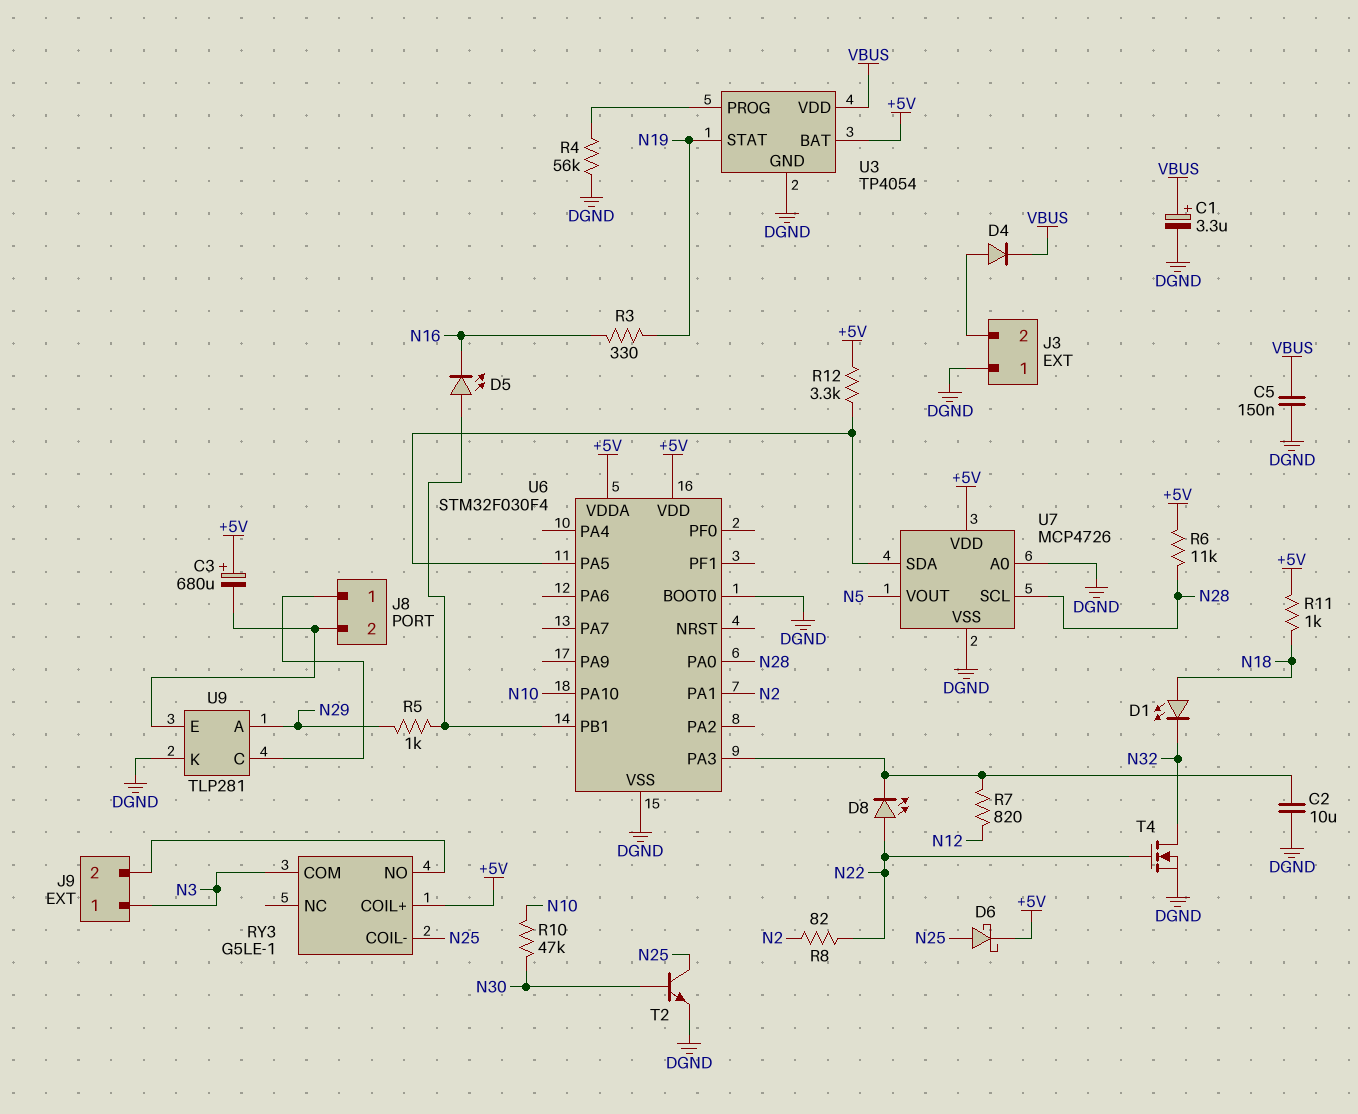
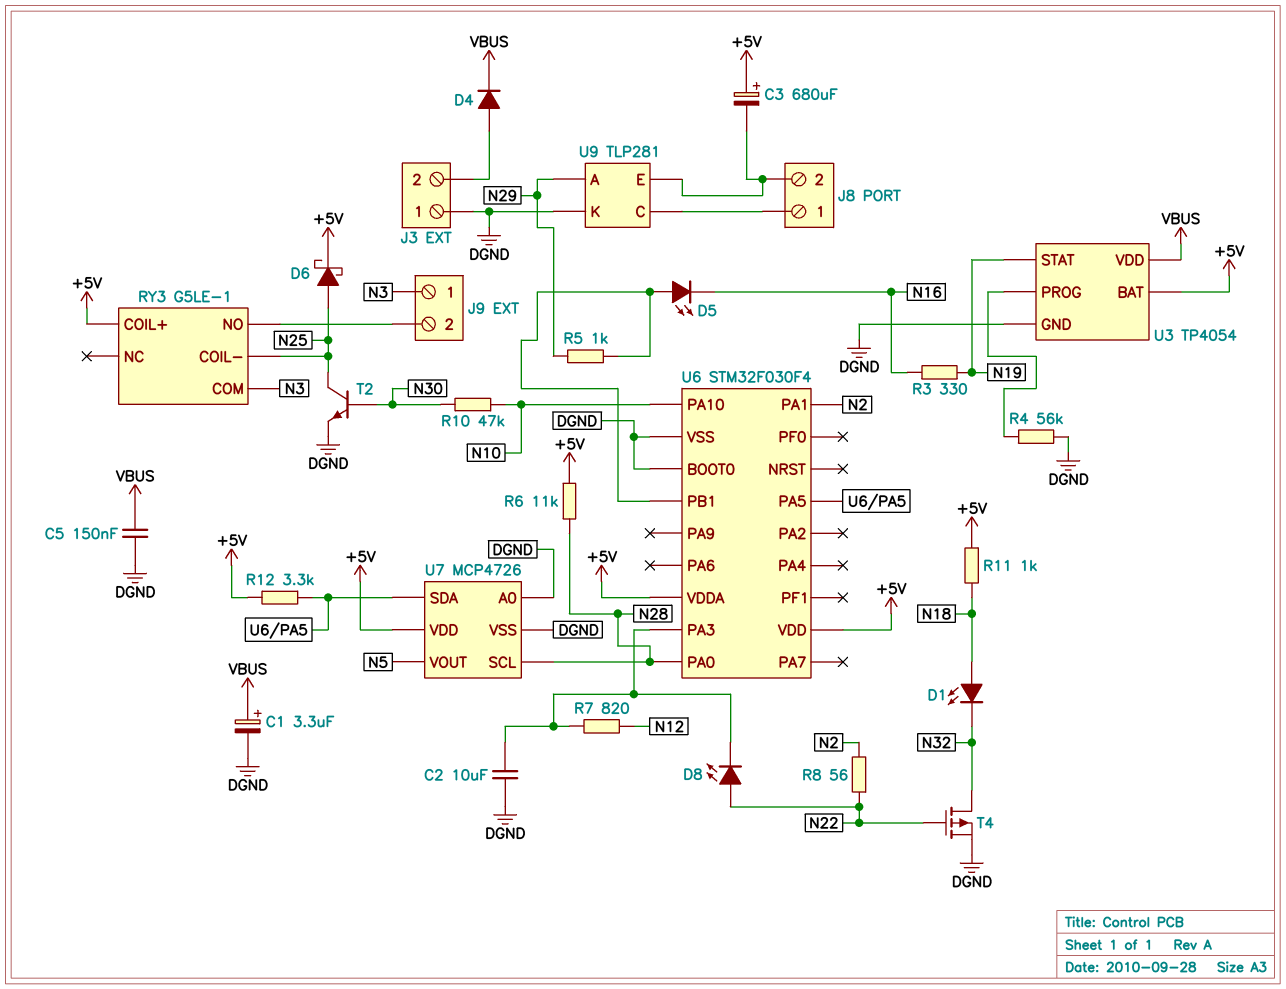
R8: 82 (N2, N22) -> 56 (N2, N22)
T4: NMOS (G N22, D N32, S DGND) -> PMOS (G N22, D N32, S DGND)

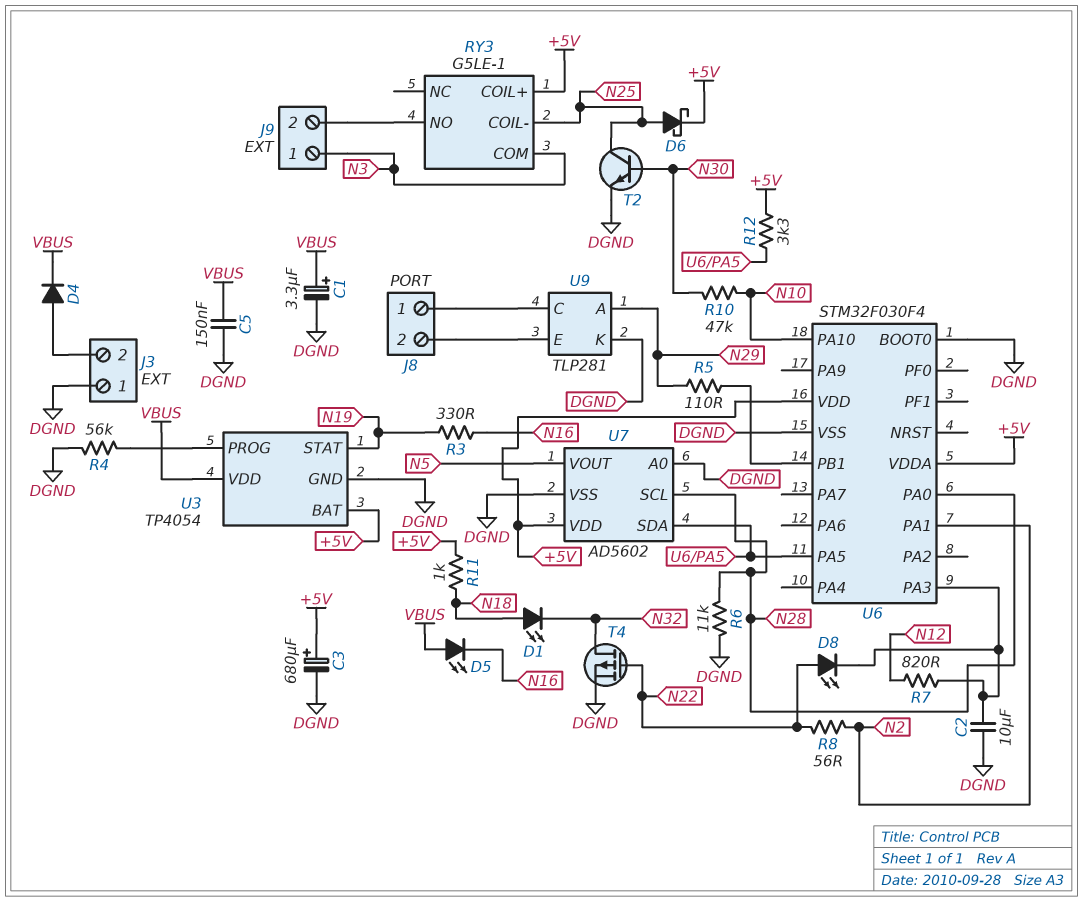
C3: 680uF (plus +5V, minus J8/2) -> 680uF (plus +5V, minus DGND)
D5: LED (A U6/PB1, K N16) -> LED (A VBUS, K N16)
R5: 1k (N29, U6/PB1) -> 110 (N29, U6/PB1)
R6: 11k (+5V, N28) -> 11k (DGND, N28)
U7: MCP4726 -> AD5602

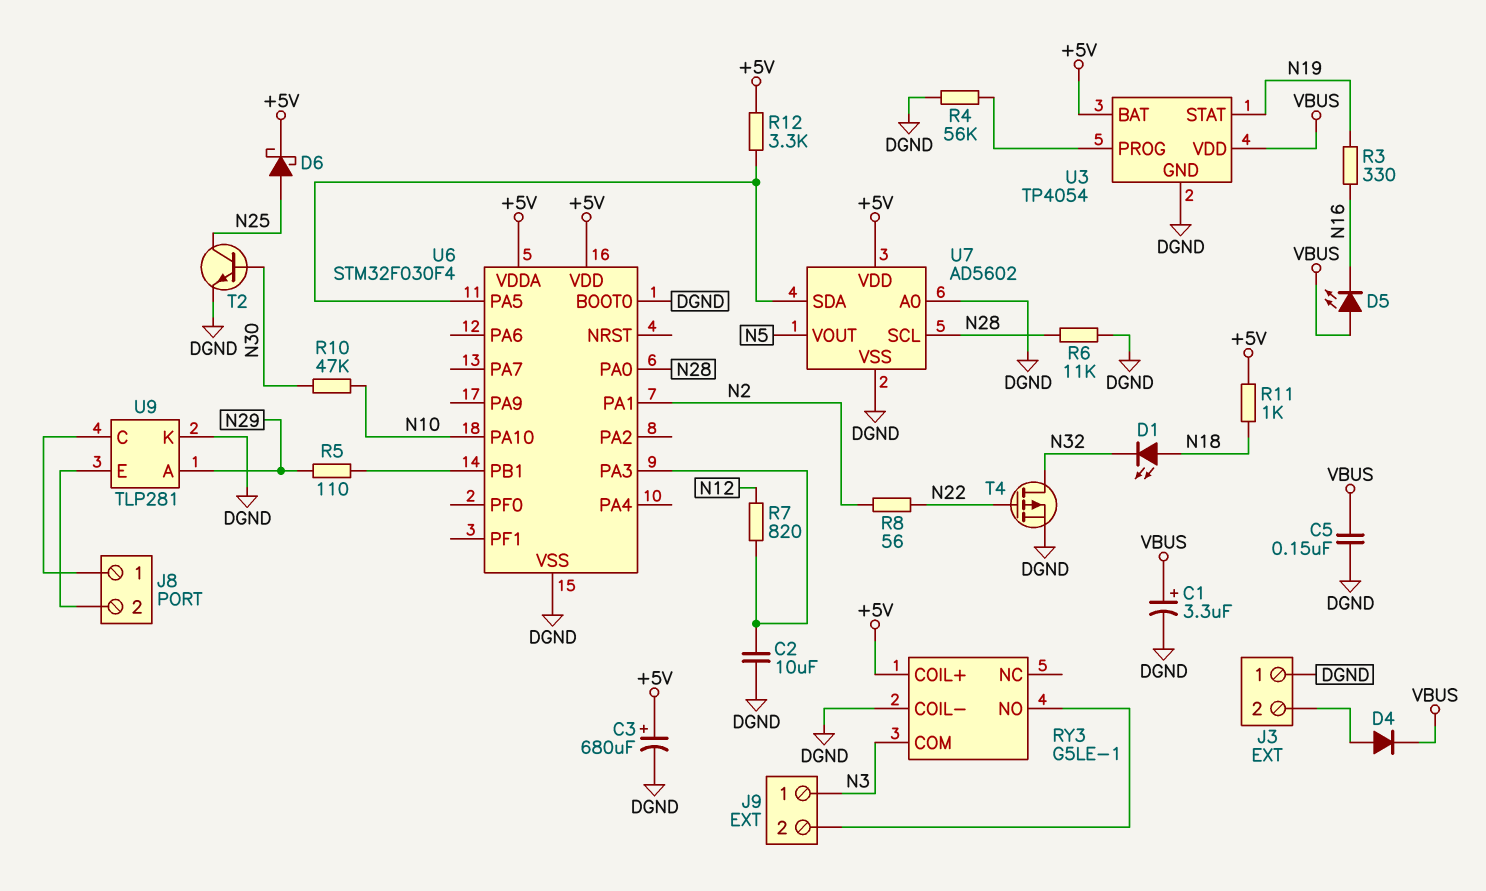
D8: LED (A N22, K U6/PA3) -> none
RY3 pin COIL-: N25 -> DGND

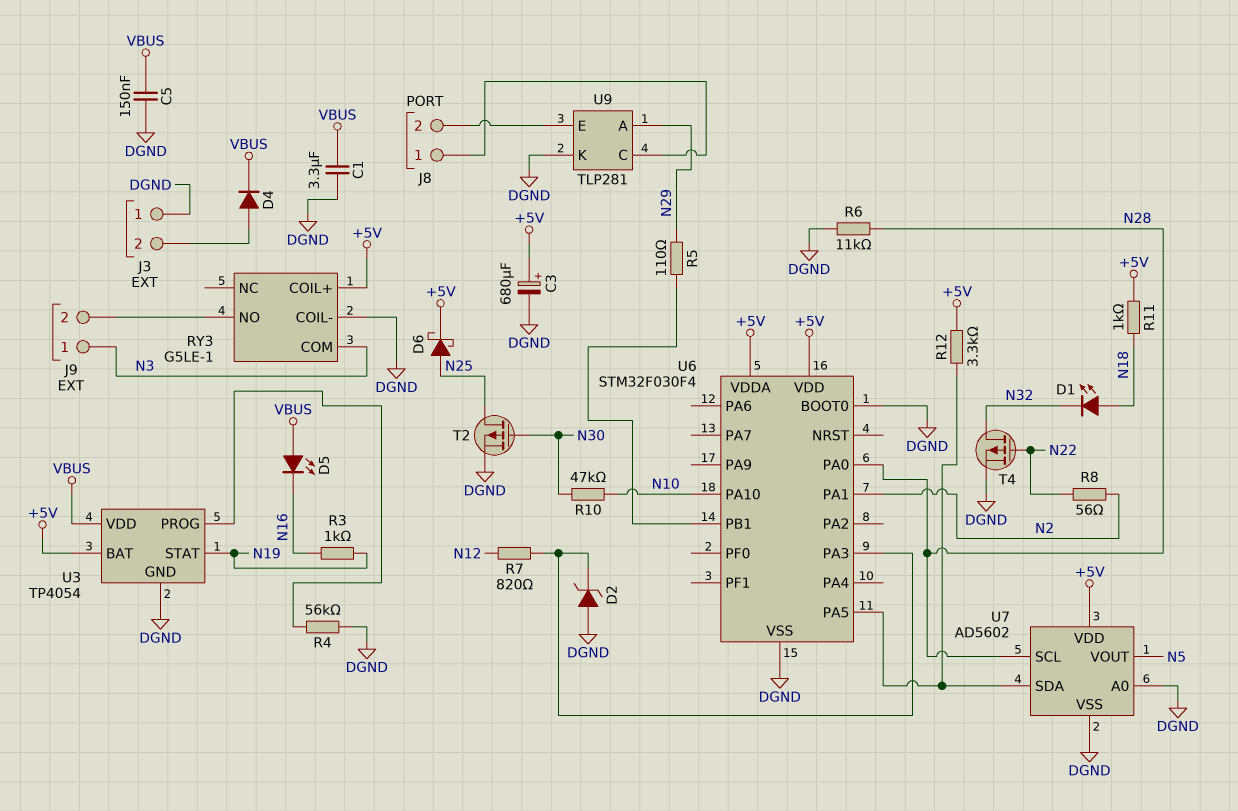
C1: 3.3uF (plus VBUS, minus DGND) -> 3.3uF (DGND, VBUS)
C2: 10uF (DGND, U6/PA3) -> none
D2: none -> zener (A DGND, K U6/PA3)
R3: 330 (N16, N19) -> 1k (N16, N19)
T2: NPN (B N30, C N25, E DGND) -> PMOS (G N30, D N25, S DGND)

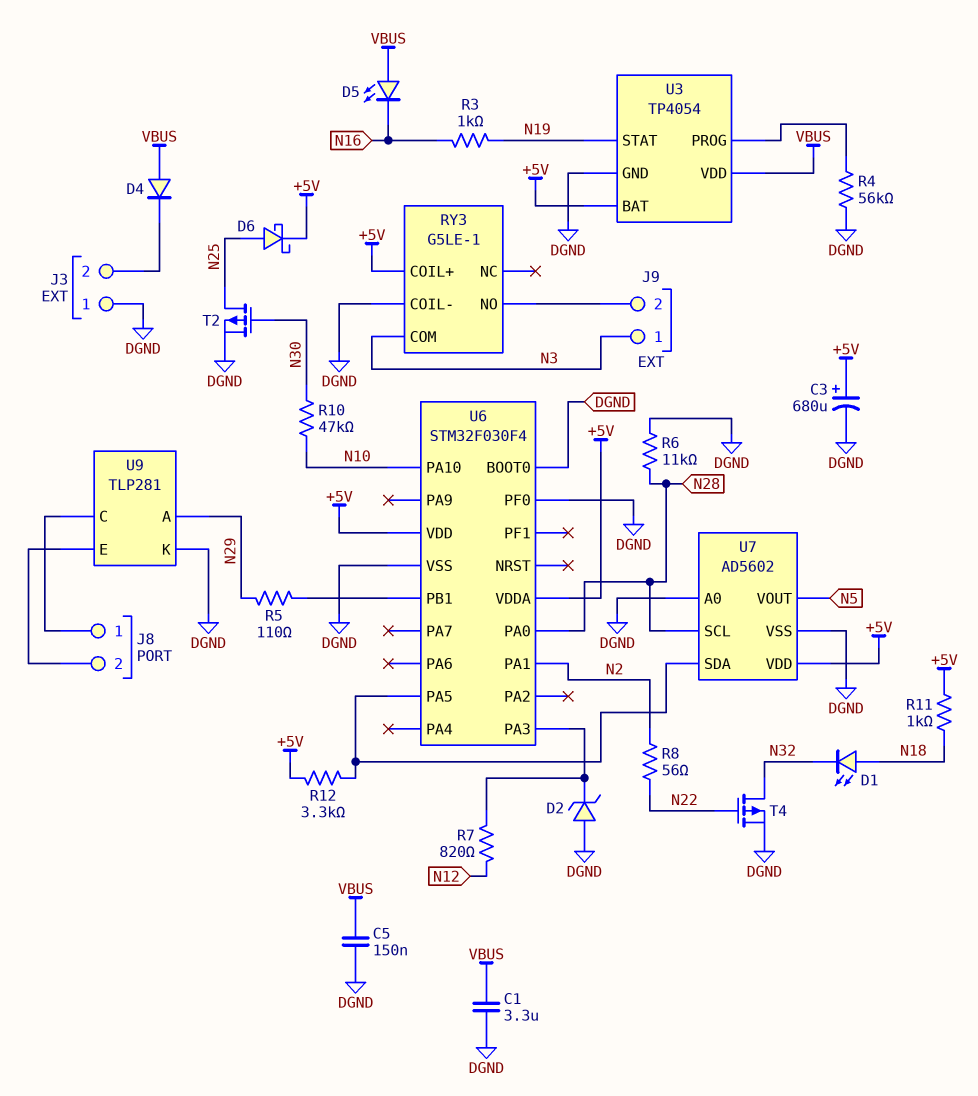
D4: diode (A J3/2, K VBUS) -> diode (A VBUS, K J3/2)
U6 pin PF0: none -> DGND

